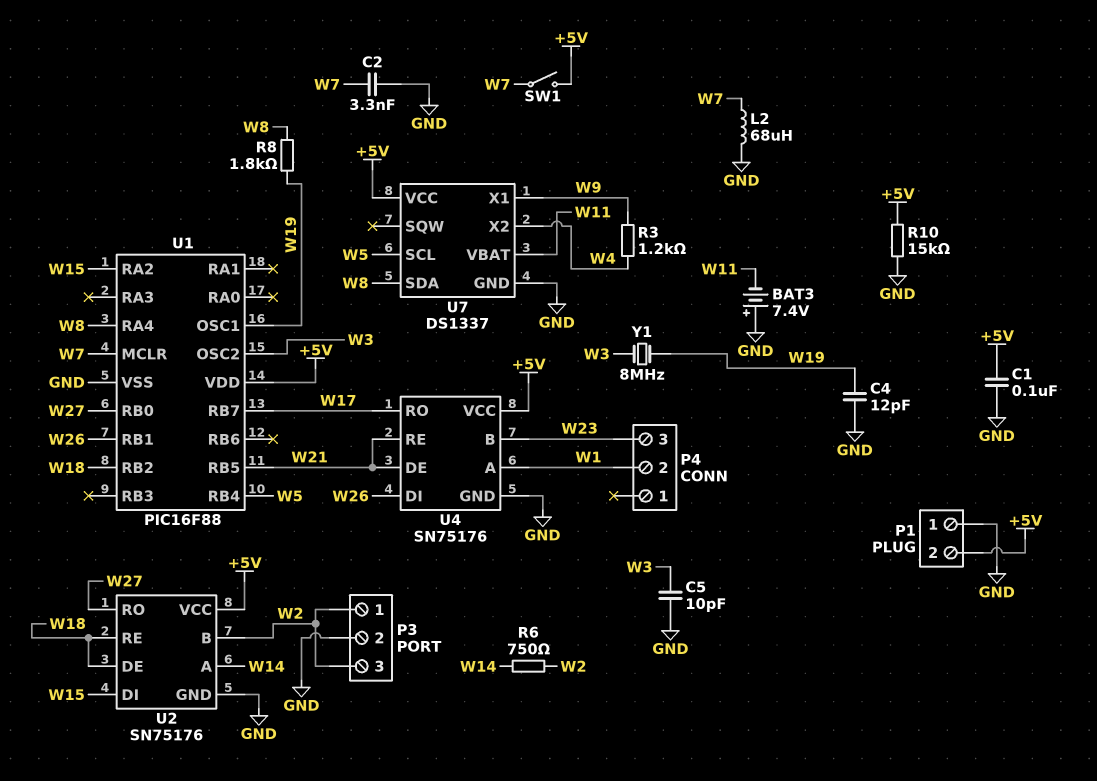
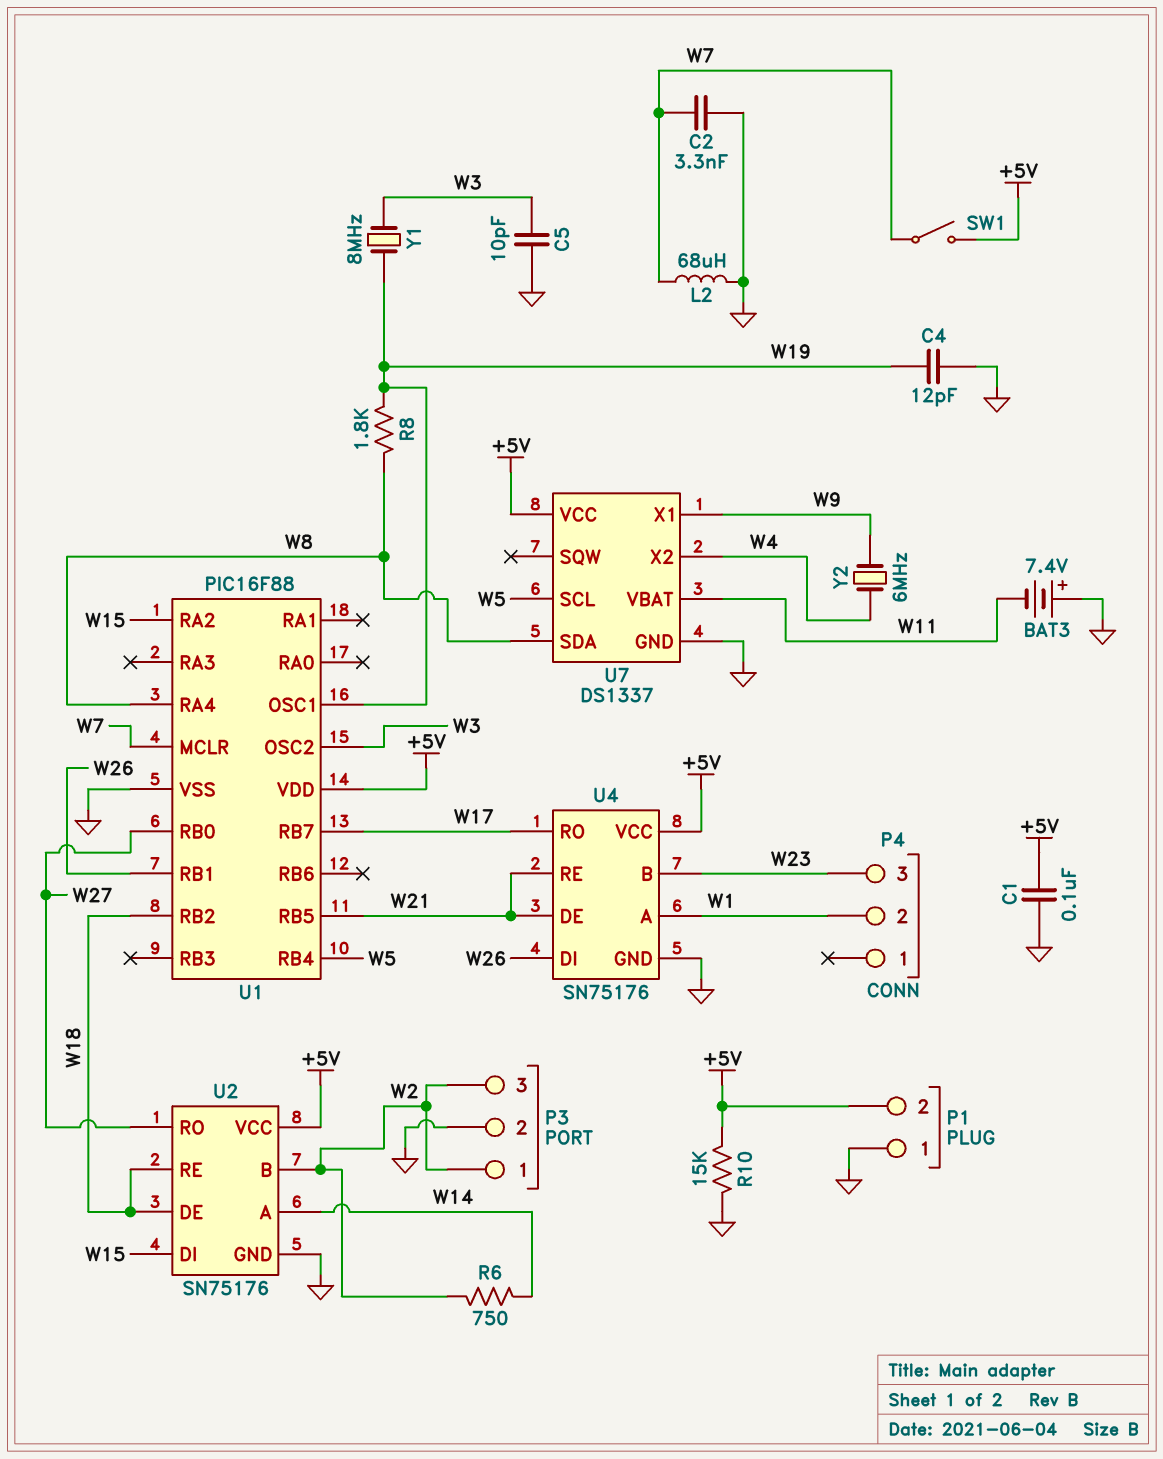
R3: 1.2k (W4, W9) -> none
Y2: none -> 6MHz (W4, W9)

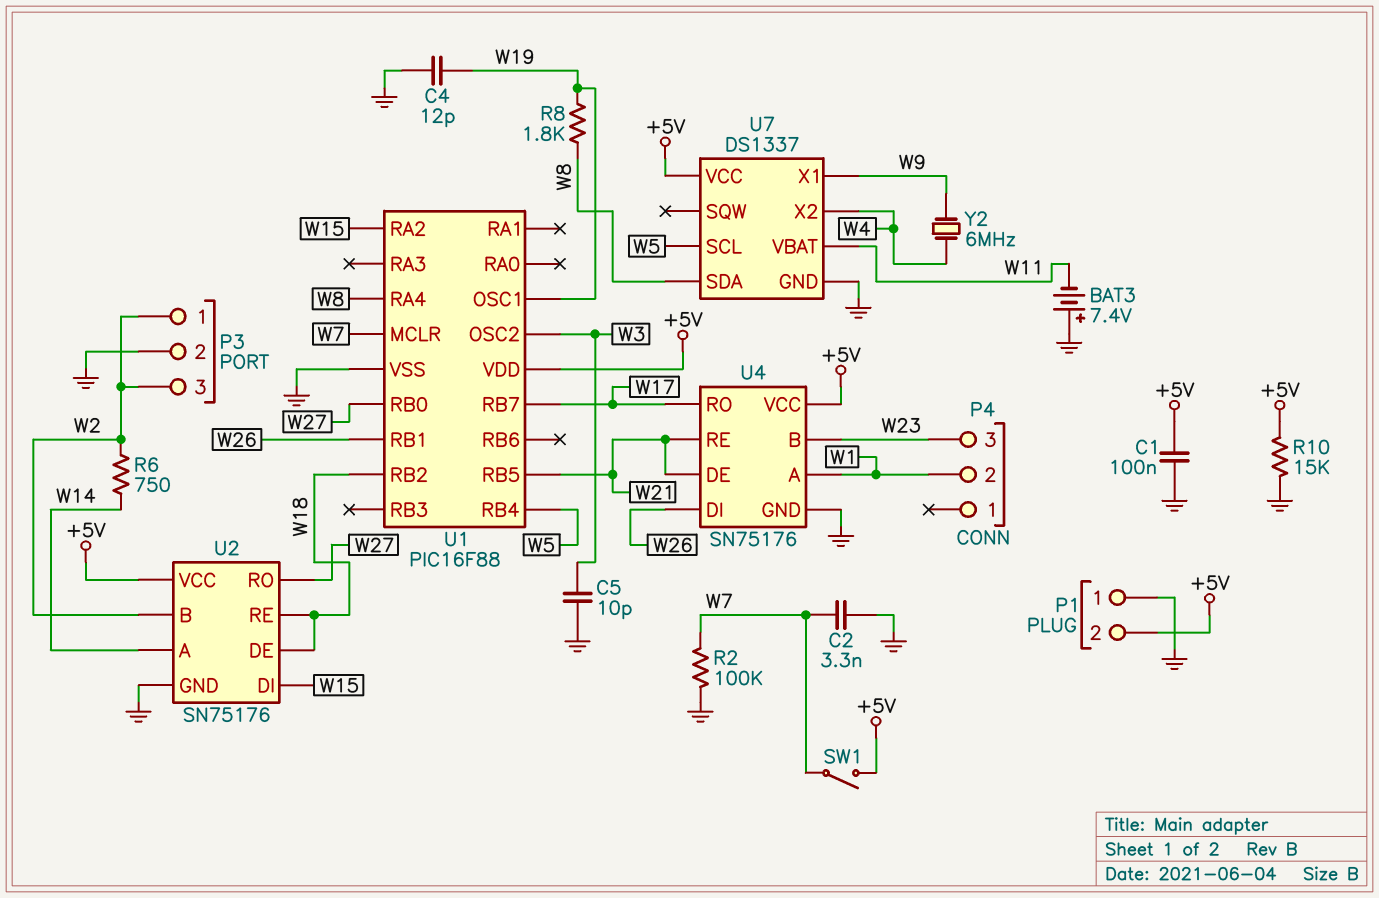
L2: 68uH (GND, W7) -> none
R2: none -> 100k (GND, W7)
Y1: 8MHz (W3, W19) -> none

